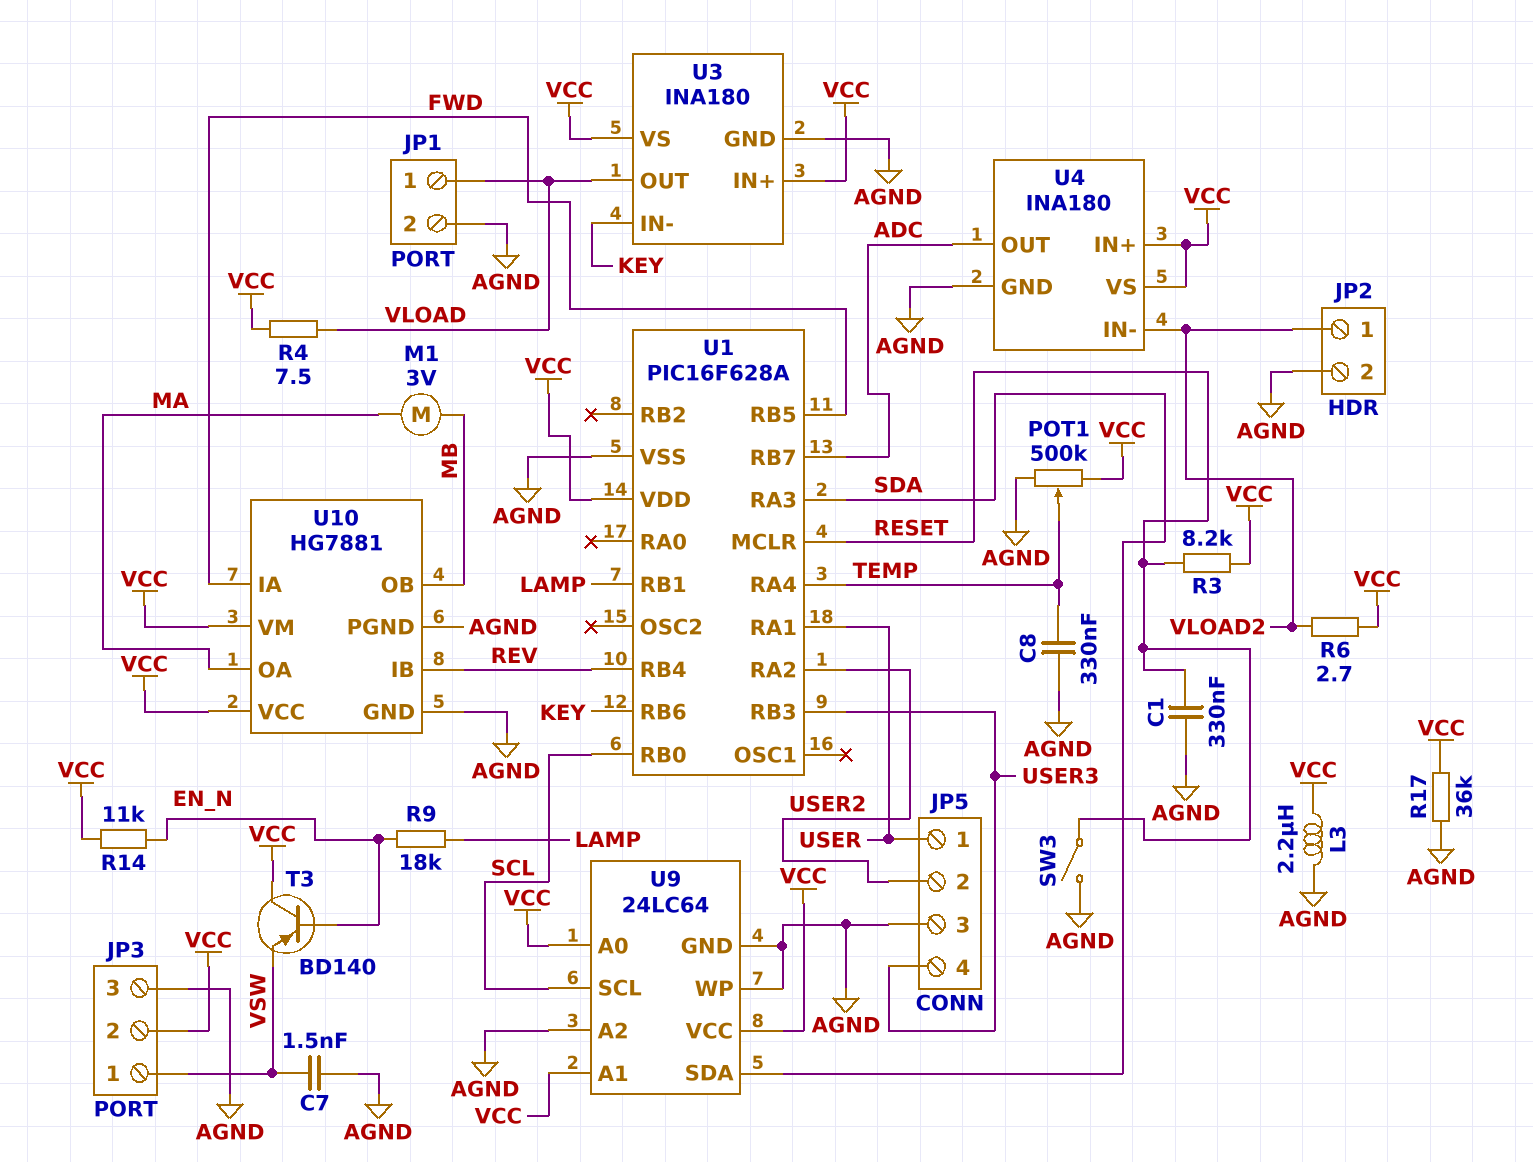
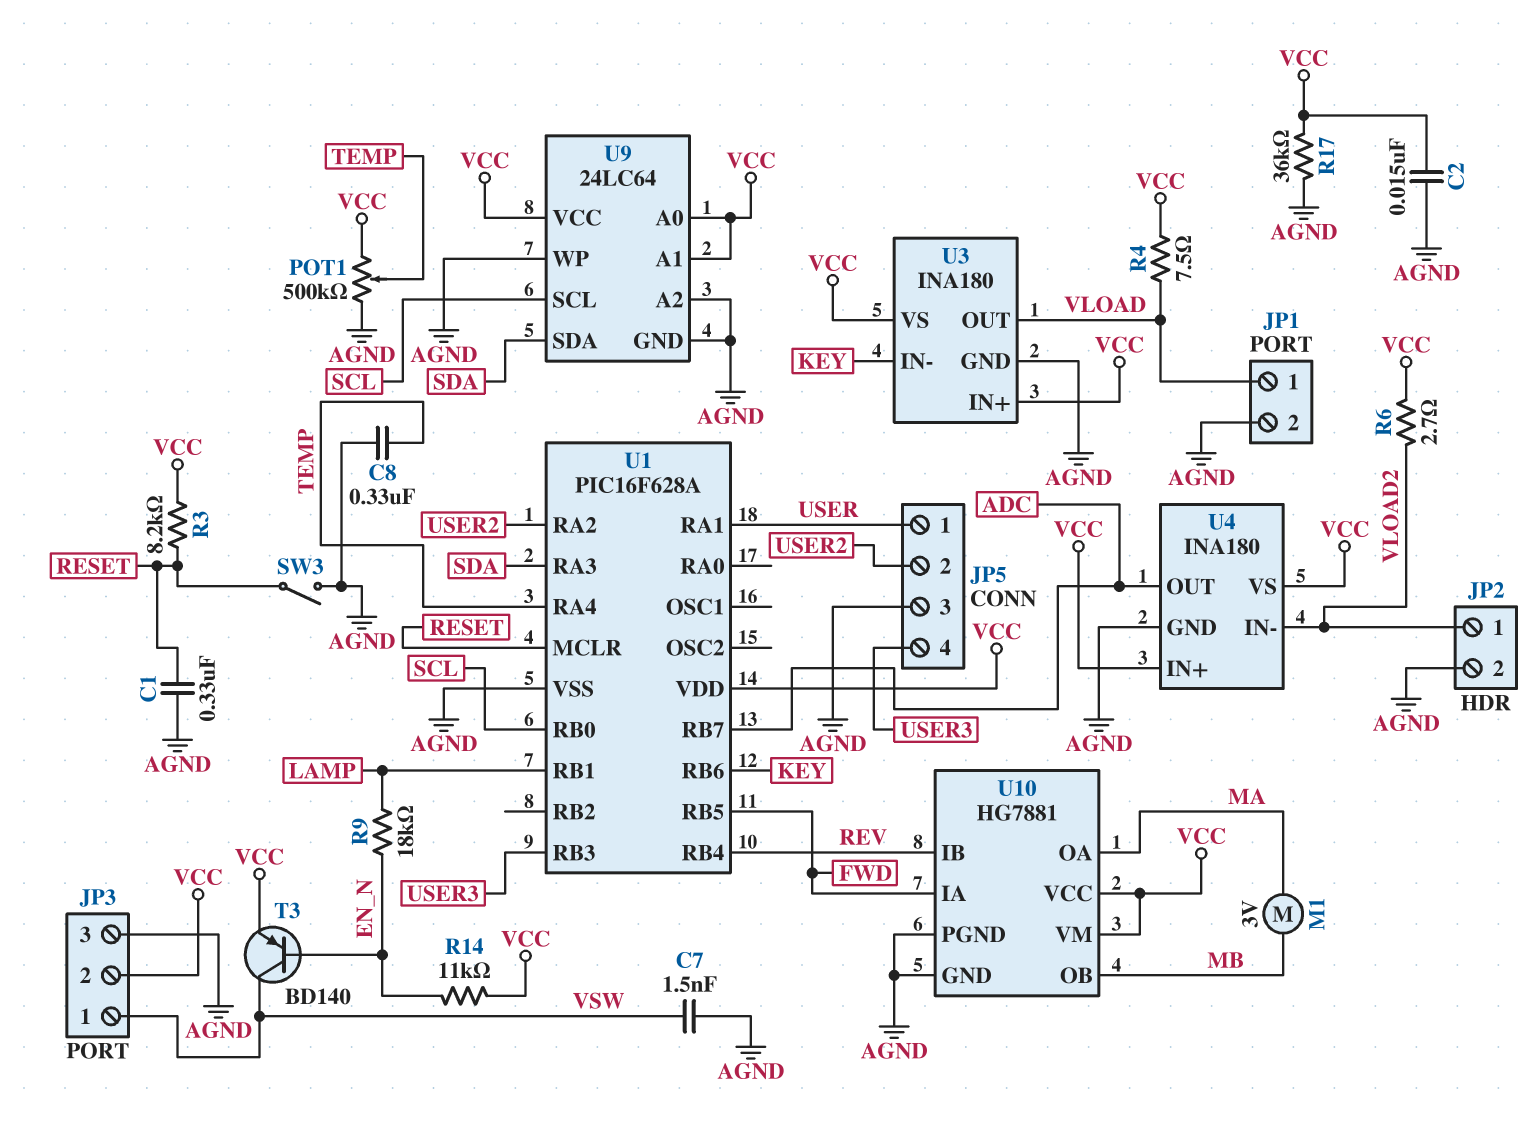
C2: none -> 15nF (AGND, VCC)
L3: 2.2uH (AGND, VCC) -> none
T3: PNP BD140 (B EN_N, C VCC, E VSW) -> PNP BD140 (B EN_N, C VSW, E VCC)

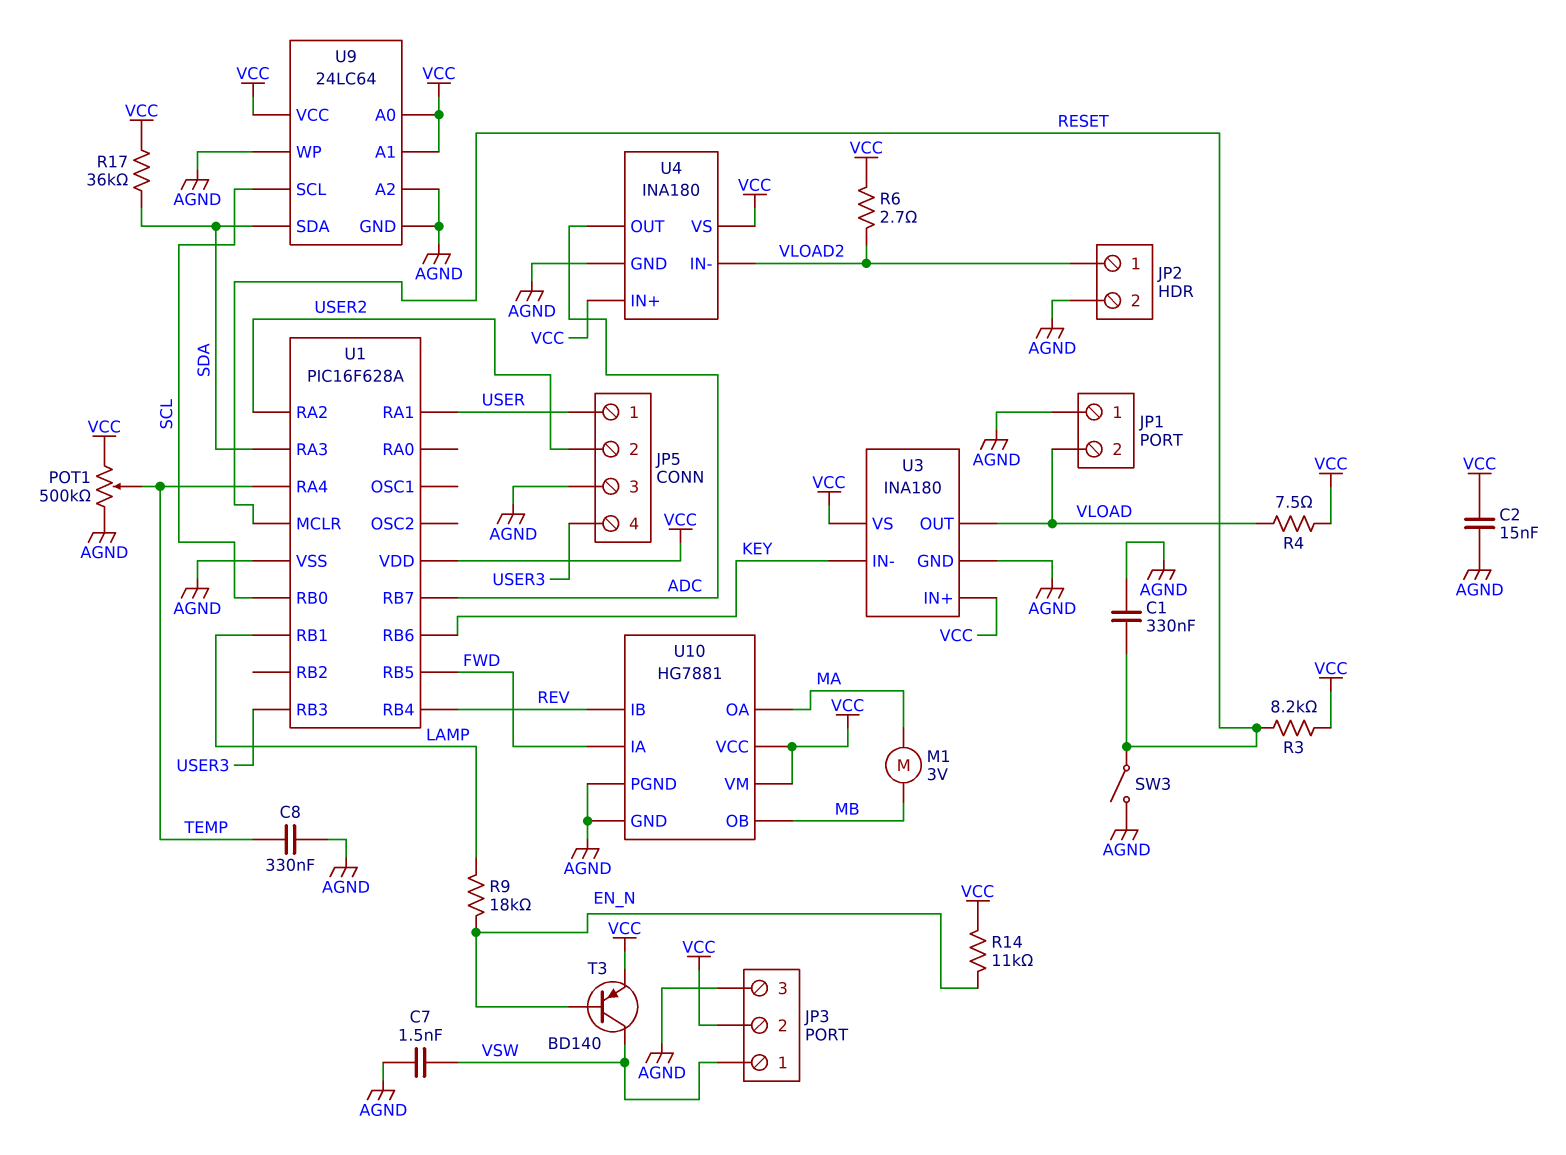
JP1 pin 1: VLOAD -> AGND
JP1 pin 2: AGND -> VLOAD
R17: 36k (AGND, VCC) -> 36k (SDA, VCC)

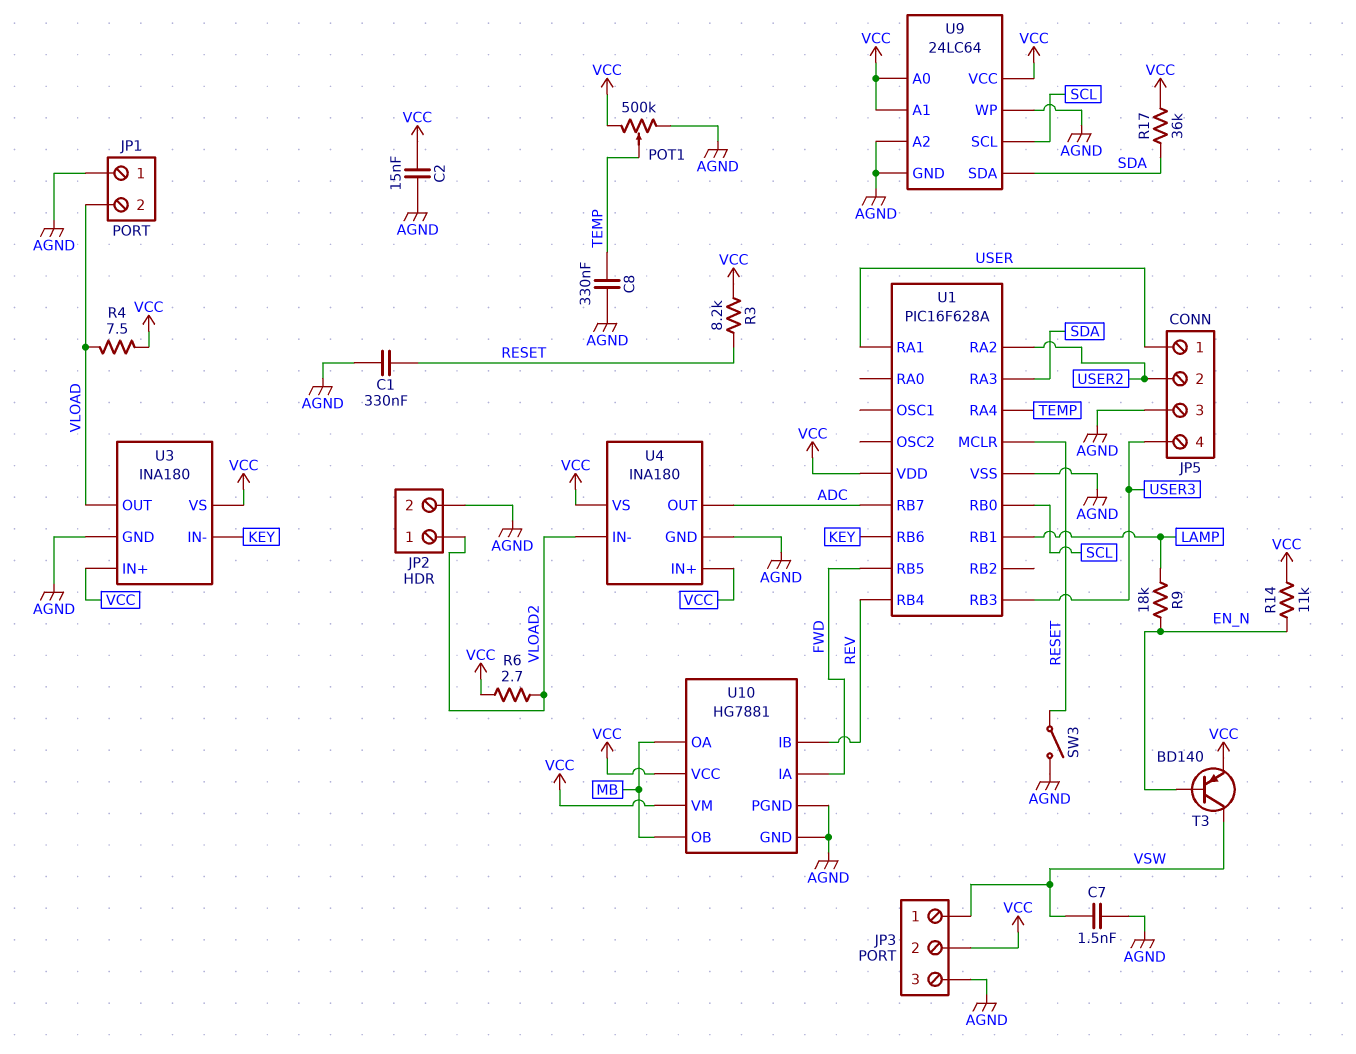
M1: motor 3V (MA, MB) -> none
U10 pin OA: MA -> MB

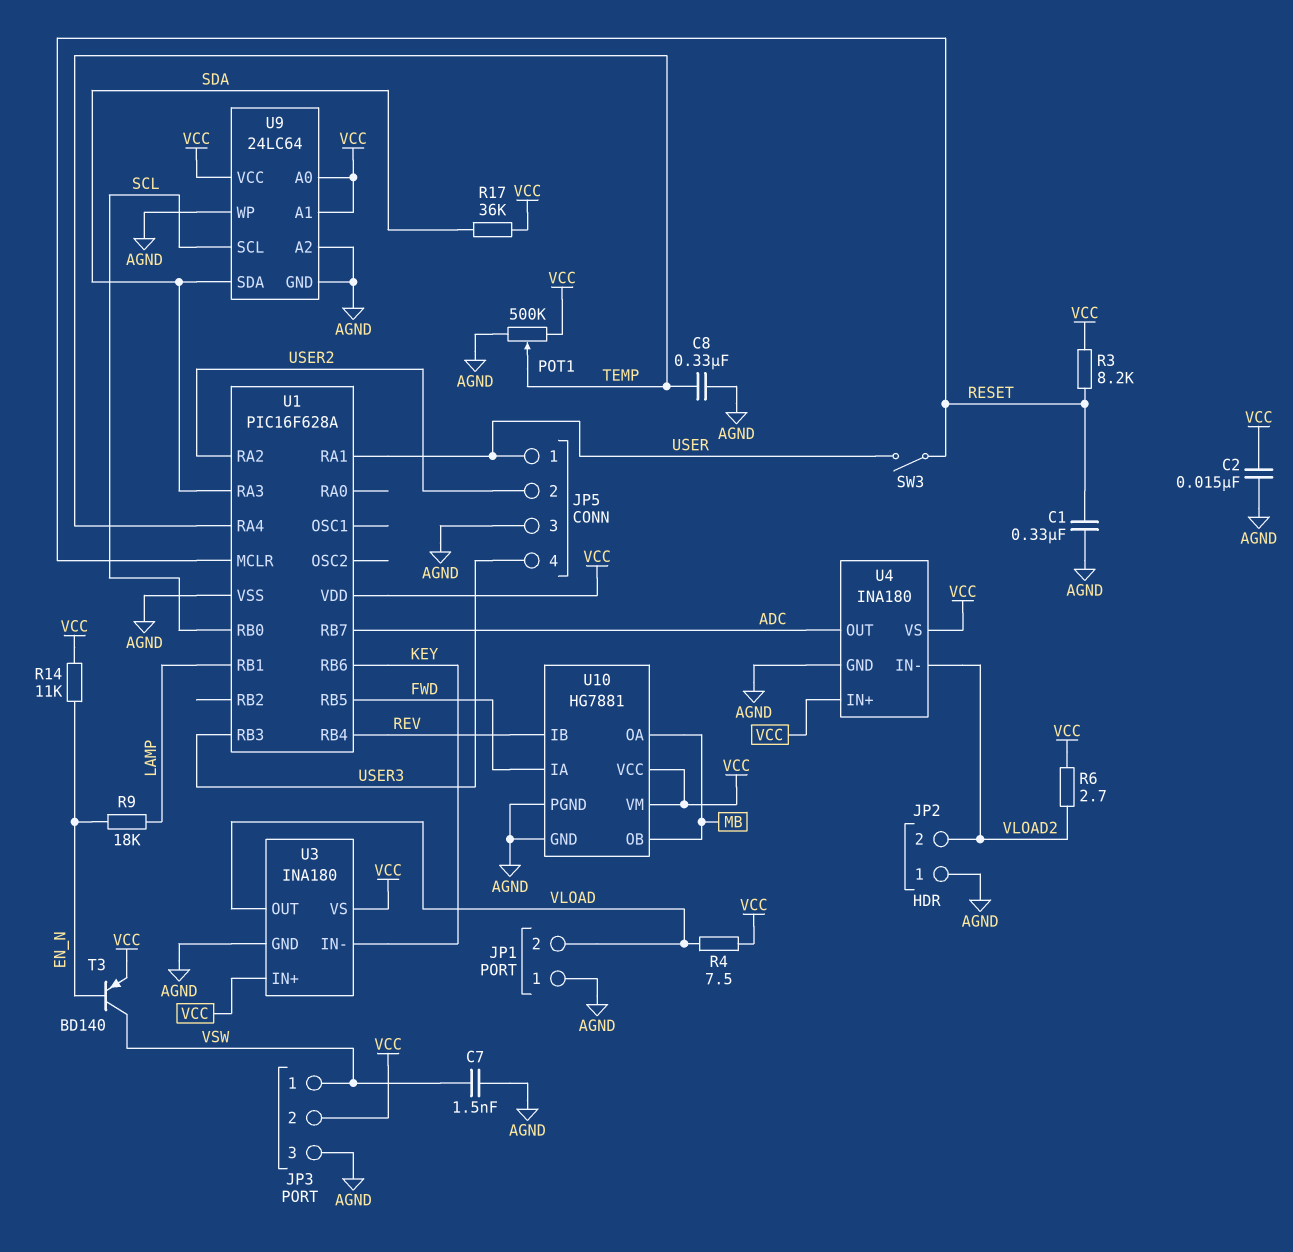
JP2 pin 1: VLOAD2 -> AGND
JP2 pin 2: AGND -> VLOAD2
SW3: switch (AGND, RESET) -> switch (RESET, USER)

